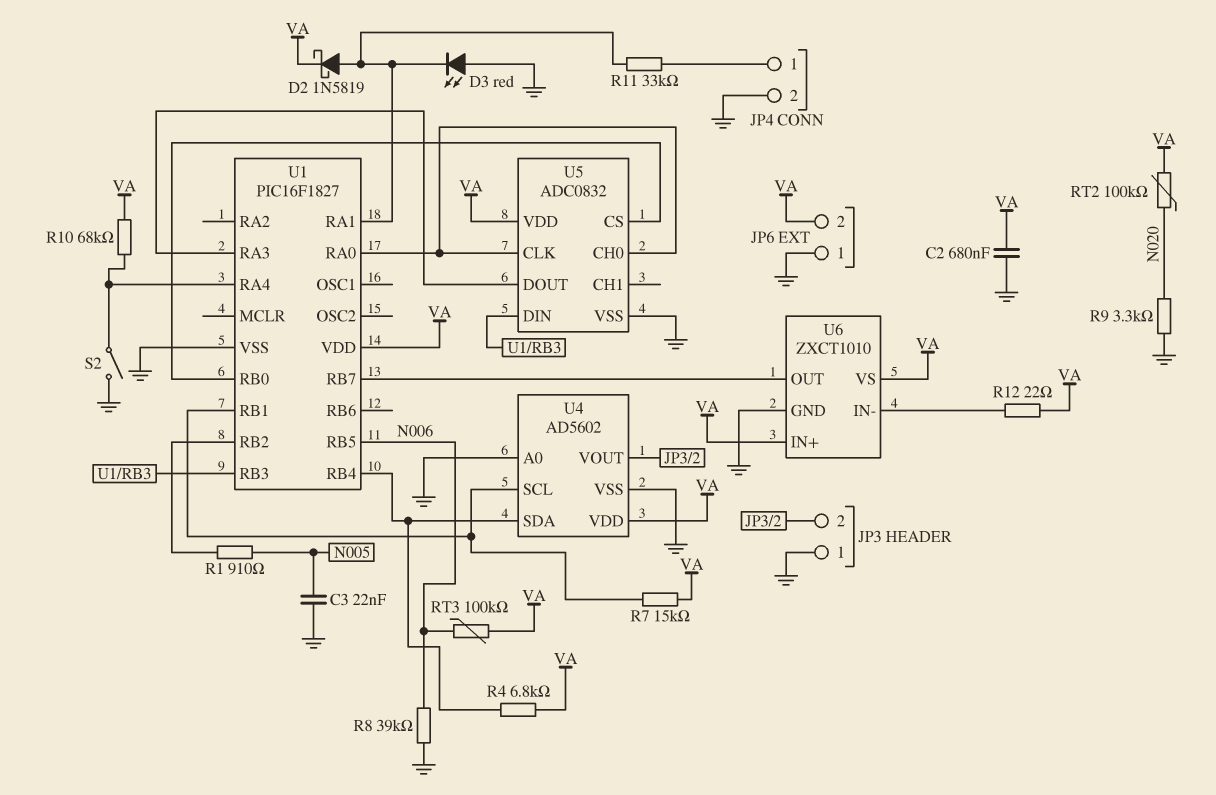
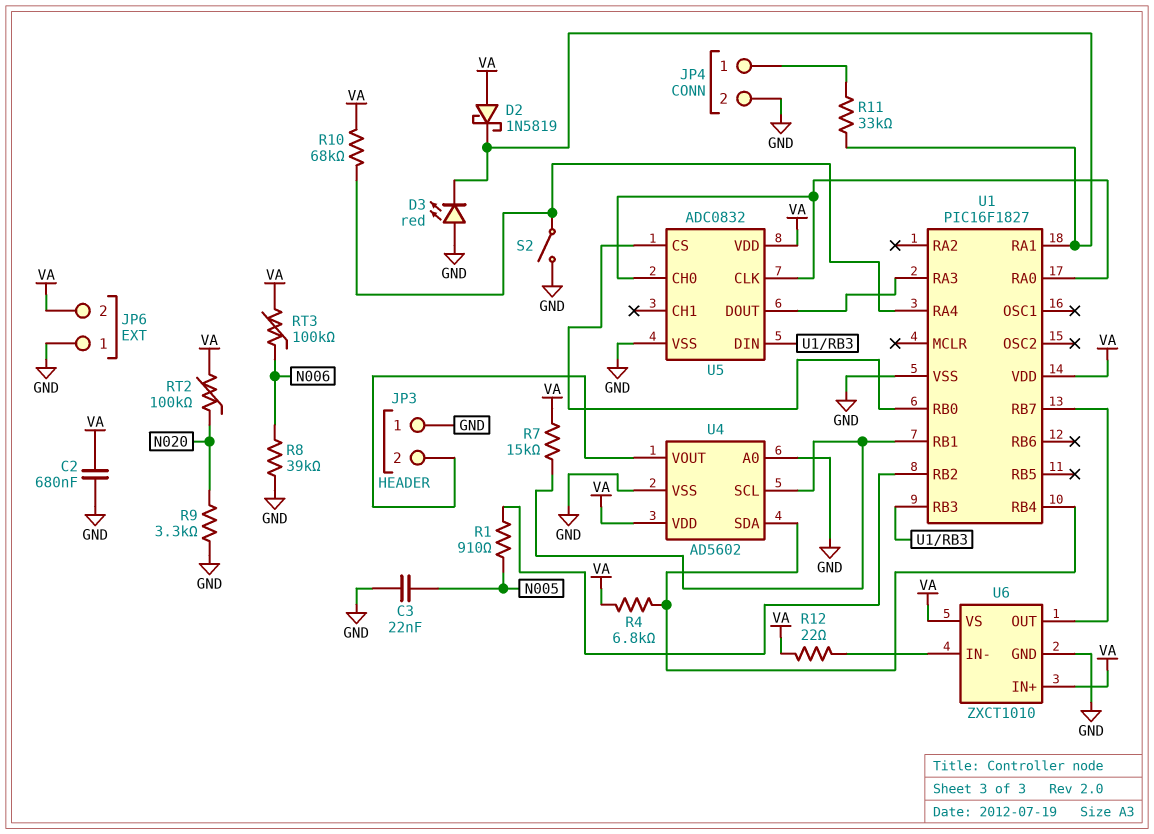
D2: schottky 1N5819 (A U1/RA1, K VA) -> schottky 1N5819 (A VA, K U1/RA1)
U1 pin RB5: N006 -> none

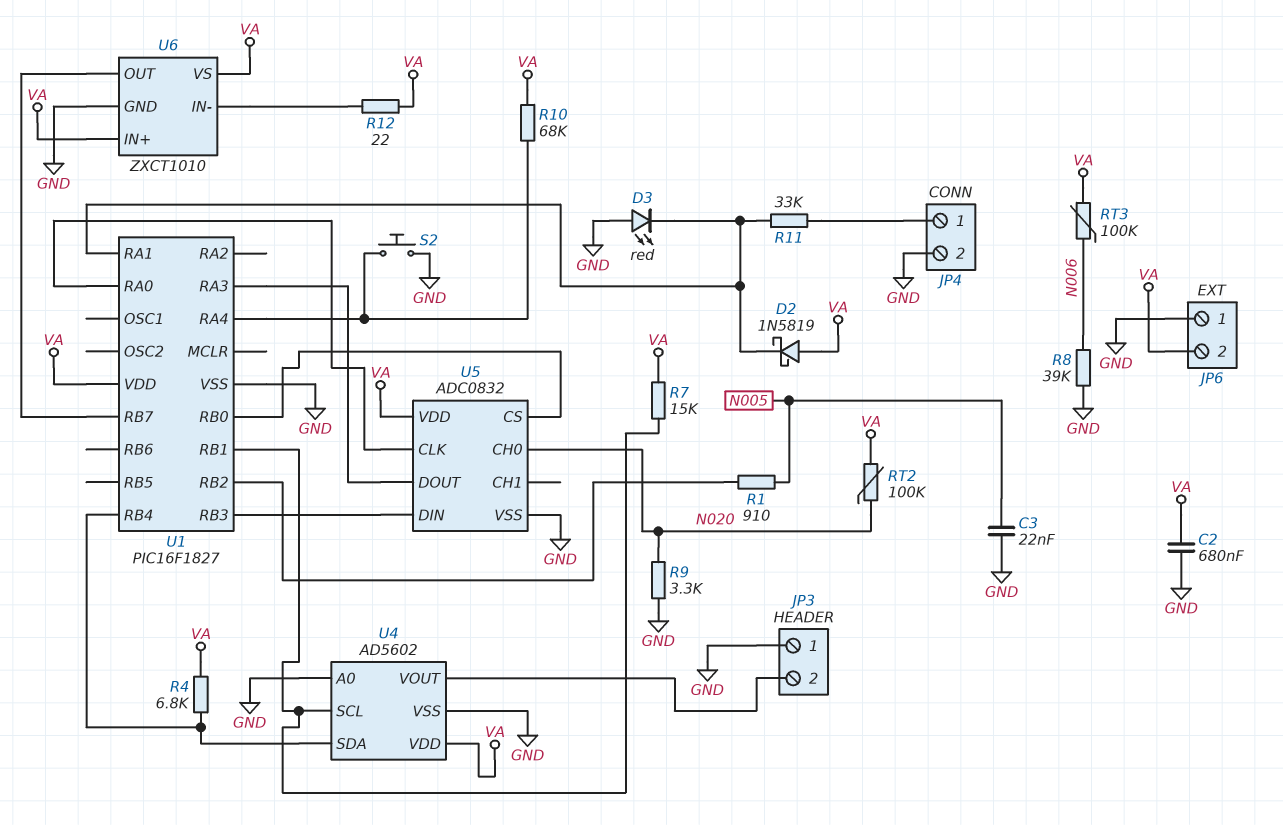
S2: switch (GND, U1/RA4) -> button (GND, U1/RA4)
U5 pin CH0: U1/RA0 -> N020

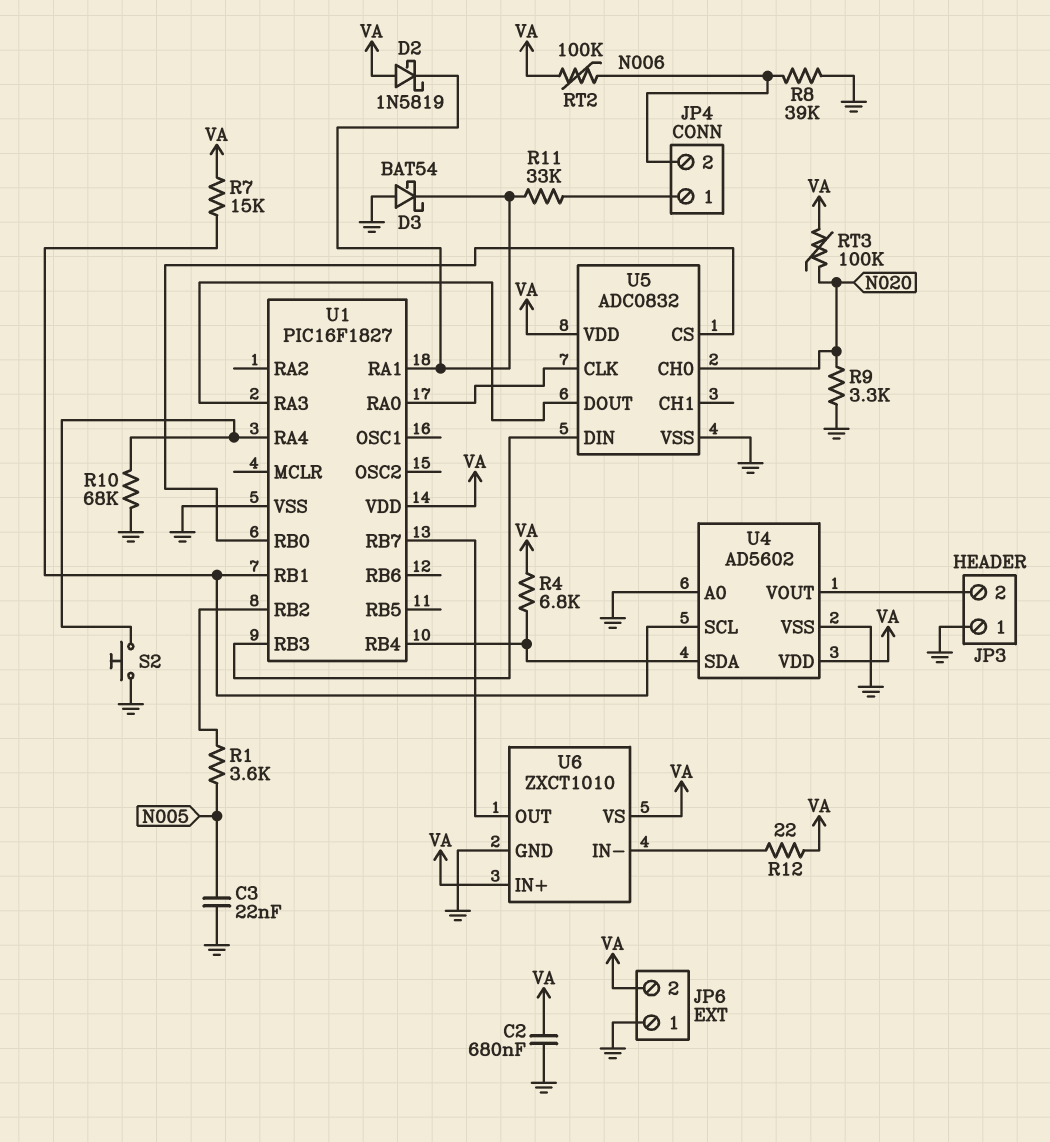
D3: LED red (A GND, K U1/RA1) -> schottky BAT54 (A GND, K U1/RA1)
JP4 pin 2: GND -> N006
R1: 910 (N005, U1/RB2) -> 3.6k (N005, U1/RB2)
R10: 68k (U1/RA4, VA) -> 68k (GND, U1/RA4)
RT2: 100k (N020, VA) -> 100k (N006, VA)
RT3: 100k (N006, VA) -> 100k (N020, VA)

